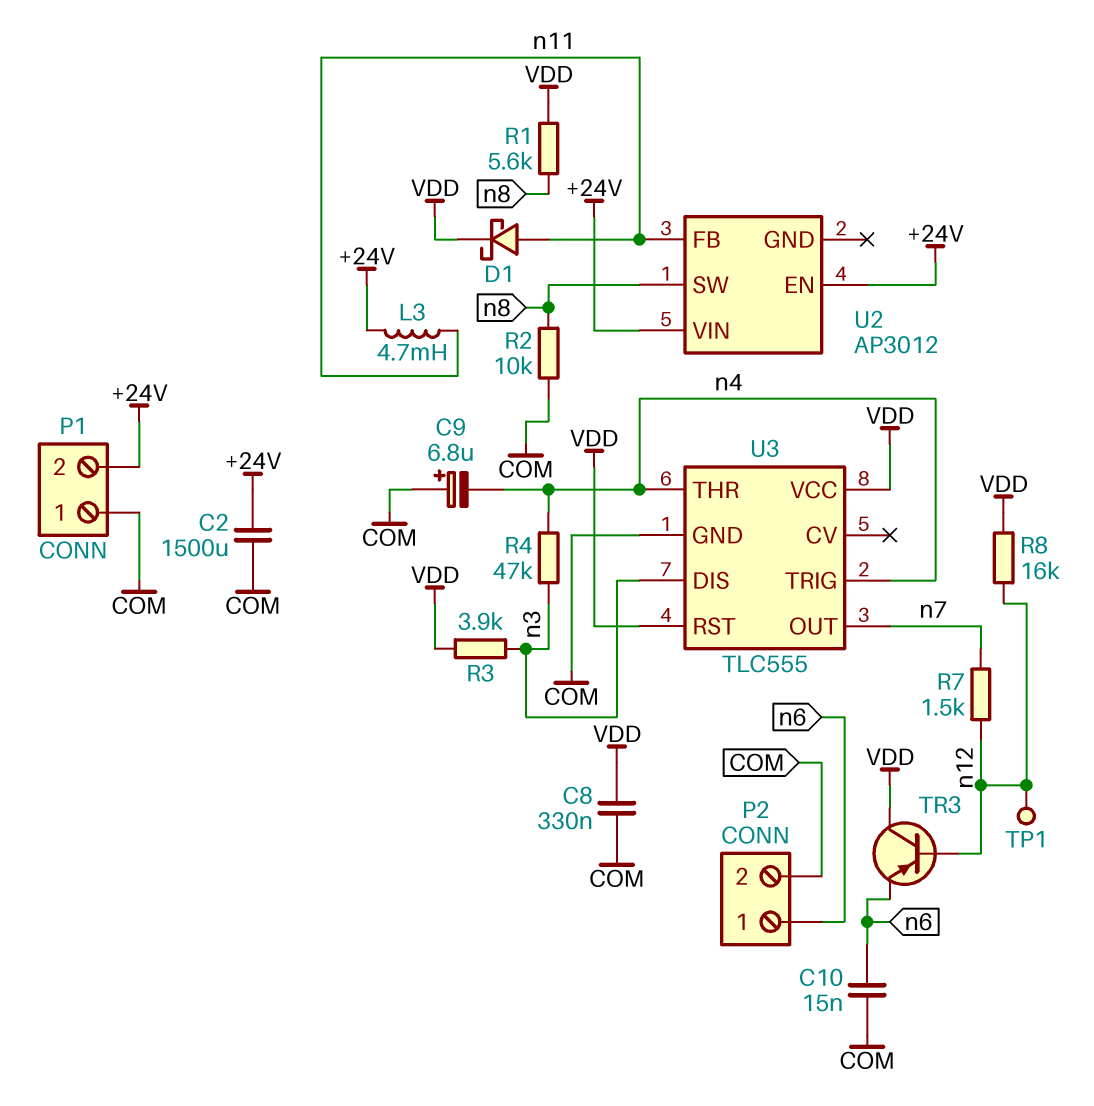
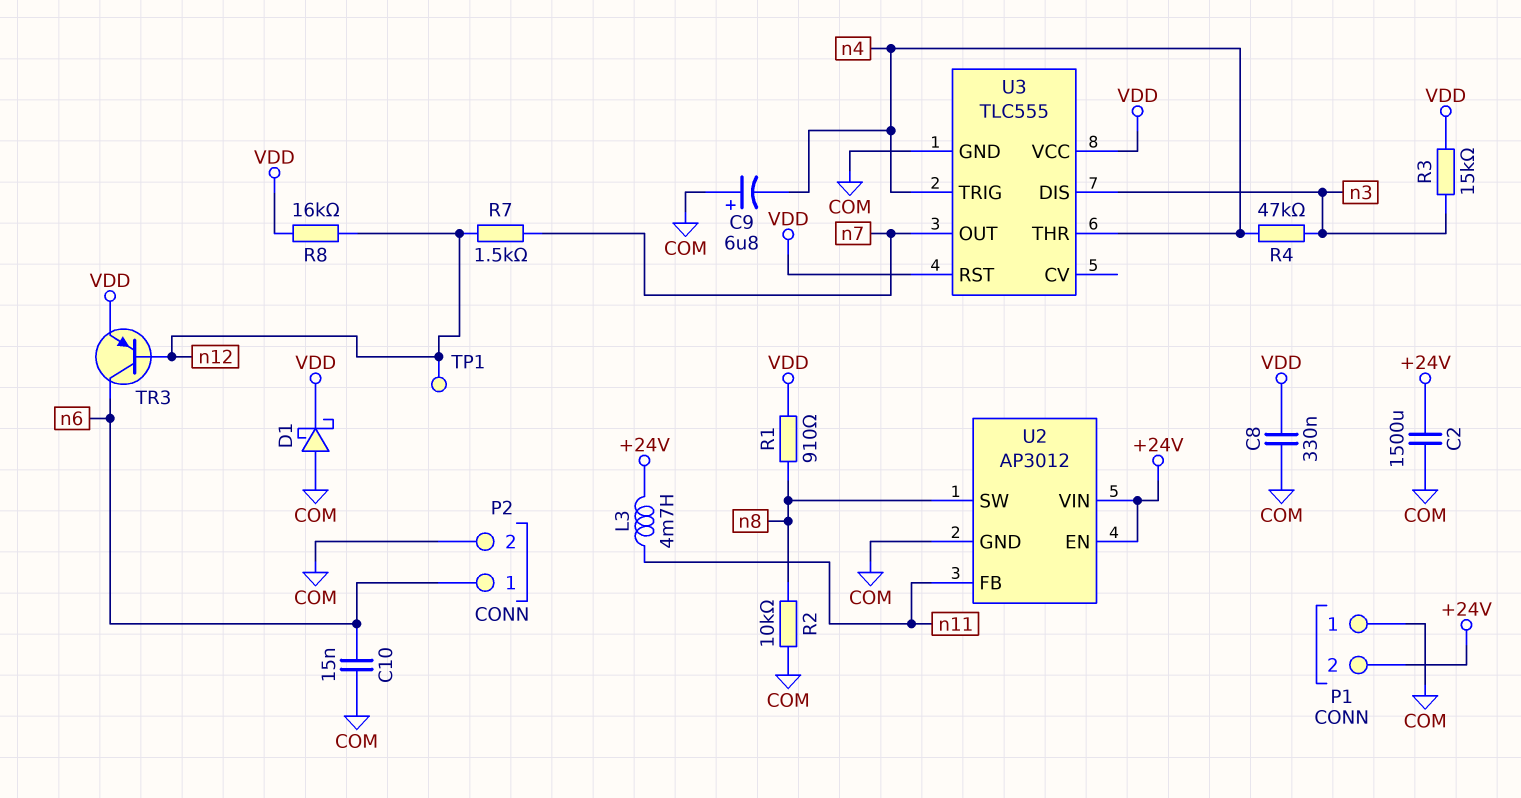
D1: schottky (A n11, K VDD) -> schottky (A COM, K VDD)
R1: 5.6k (VDD, n8) -> 910 (VDD, n8)
R3: 3.9k (VDD, n3) -> 15k (VDD, n3)
TR3: PNP (B n12, C VDD, E n6) -> PNP (B n12, C n6, E VDD)
U2 pin GND: none -> COM

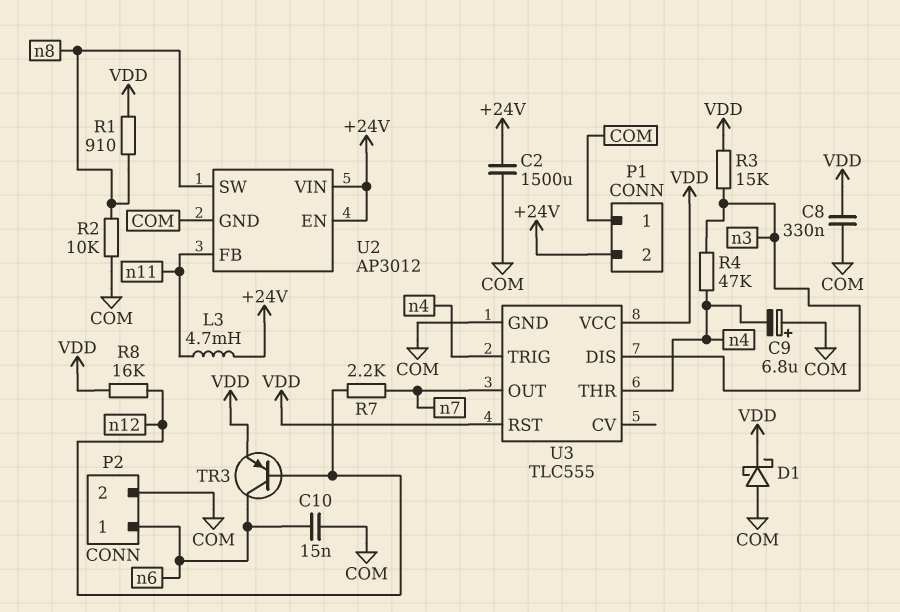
R7: 1.5k (n7, n12) -> 2.2k (n7, n12)
TP1: test point (n12) -> none

